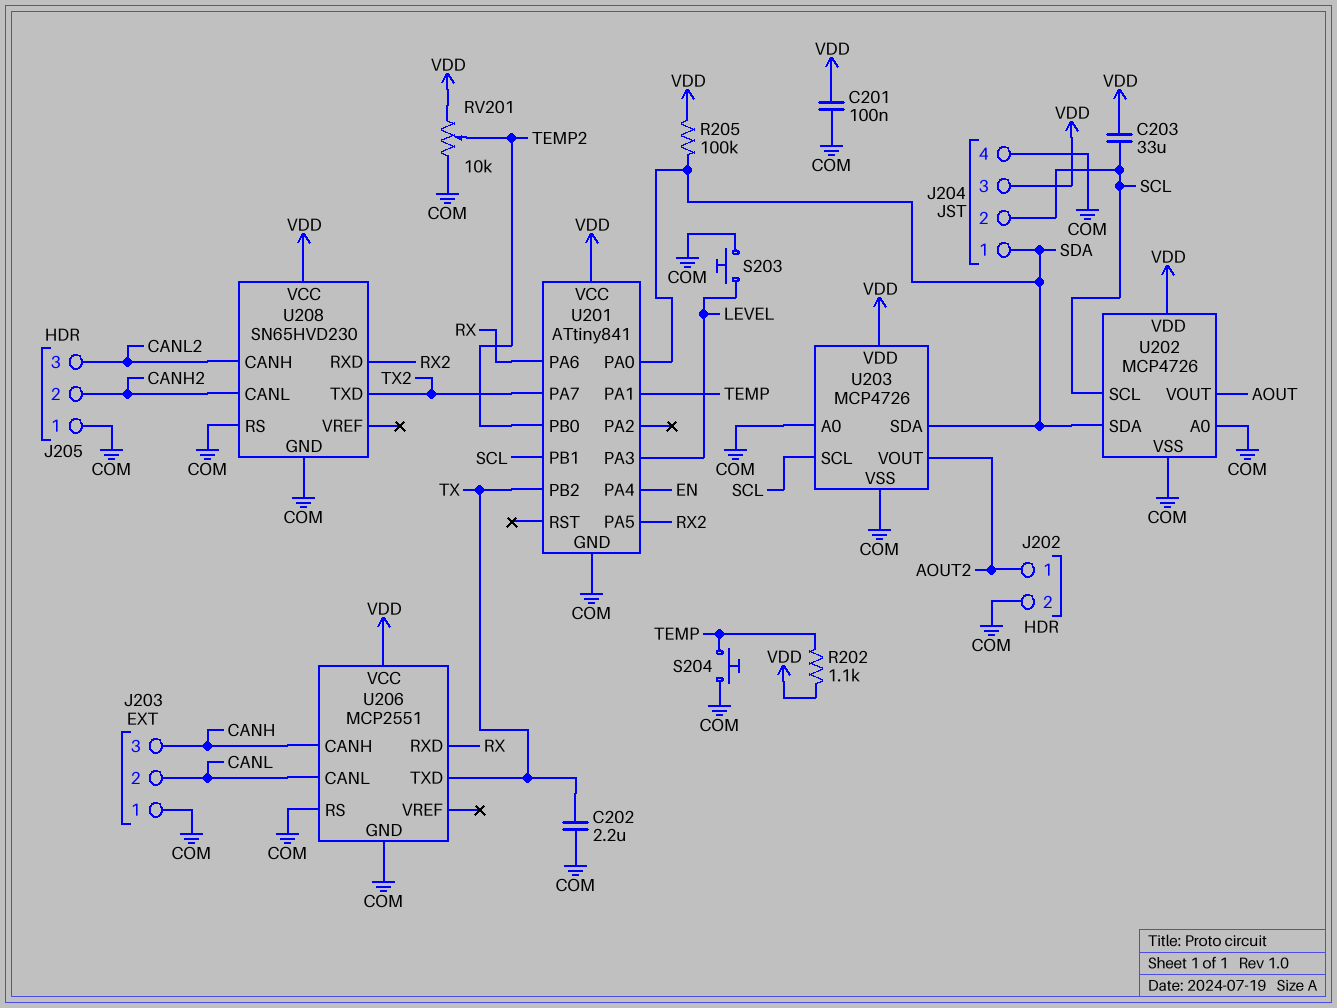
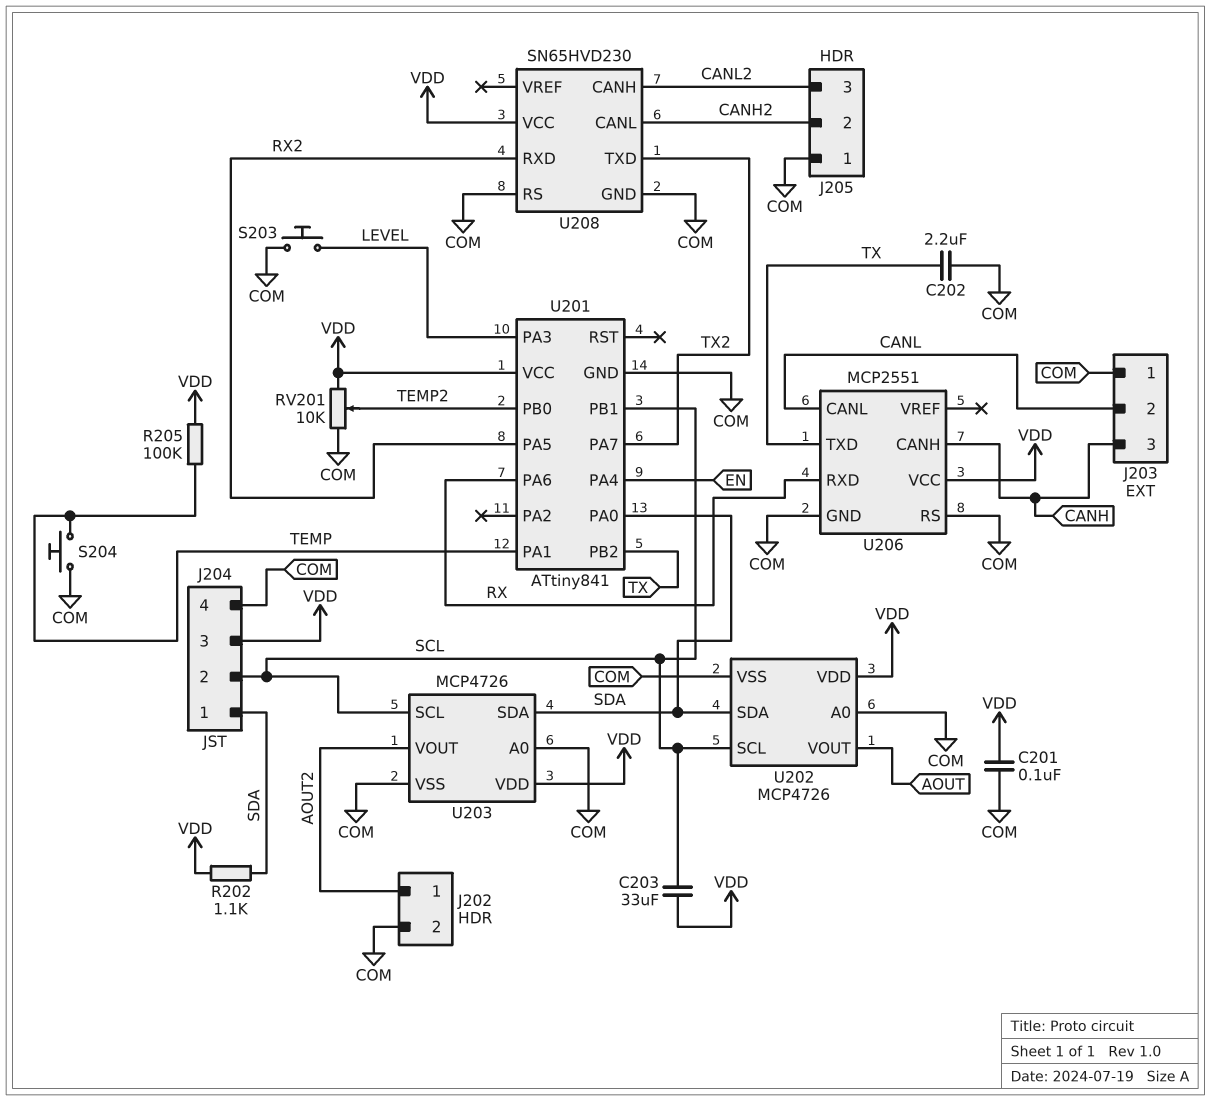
R202: 1.1k (TEMP, VDD) -> 1.1k (SDA, VDD)
R205: 100k (SDA, VDD) -> 100k (TEMP, VDD)

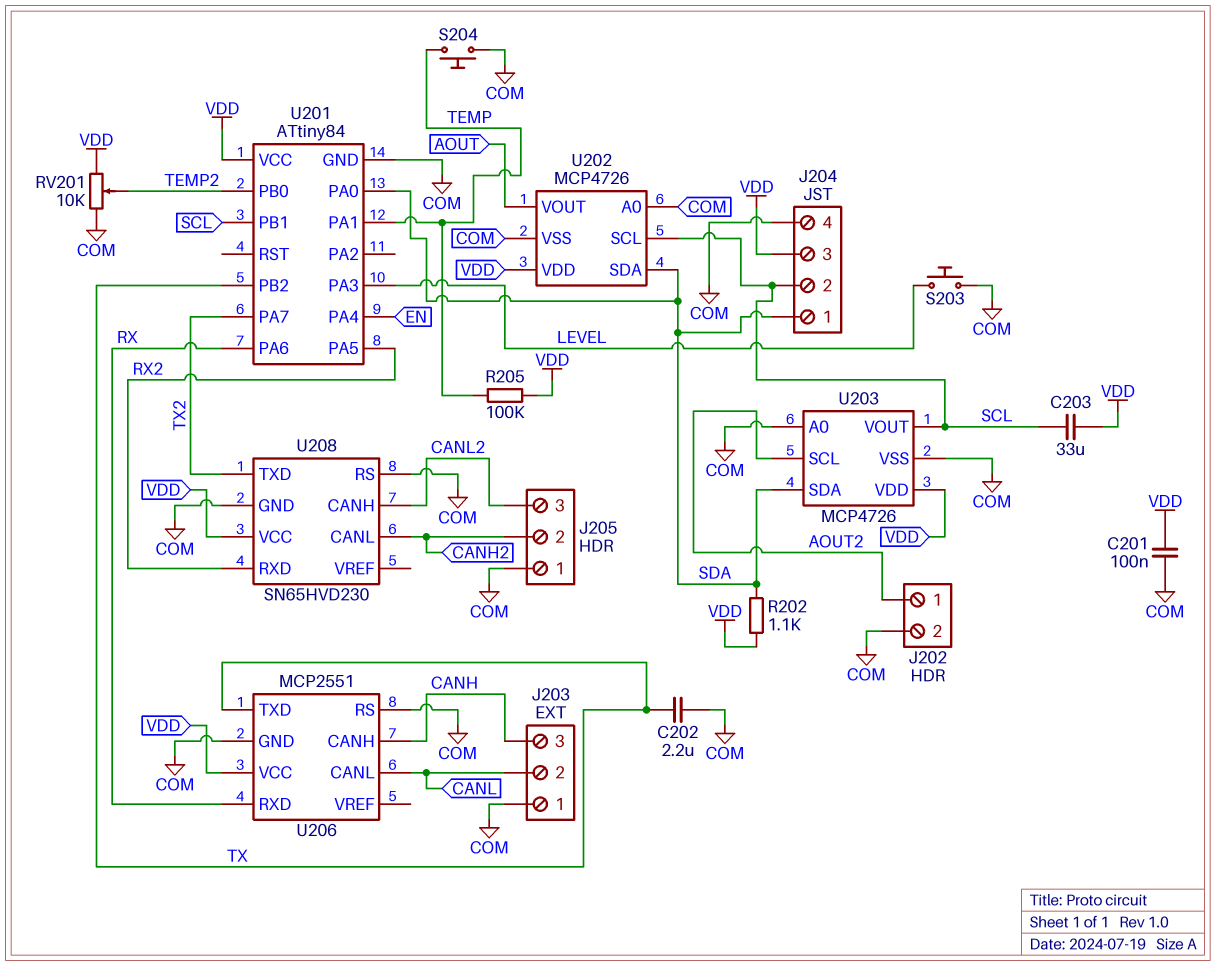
U201: ATtiny841 -> ATtiny84
U203 pin SCL: SCL -> AOUT2
U203 pin VOUT: AOUT2 -> SCL

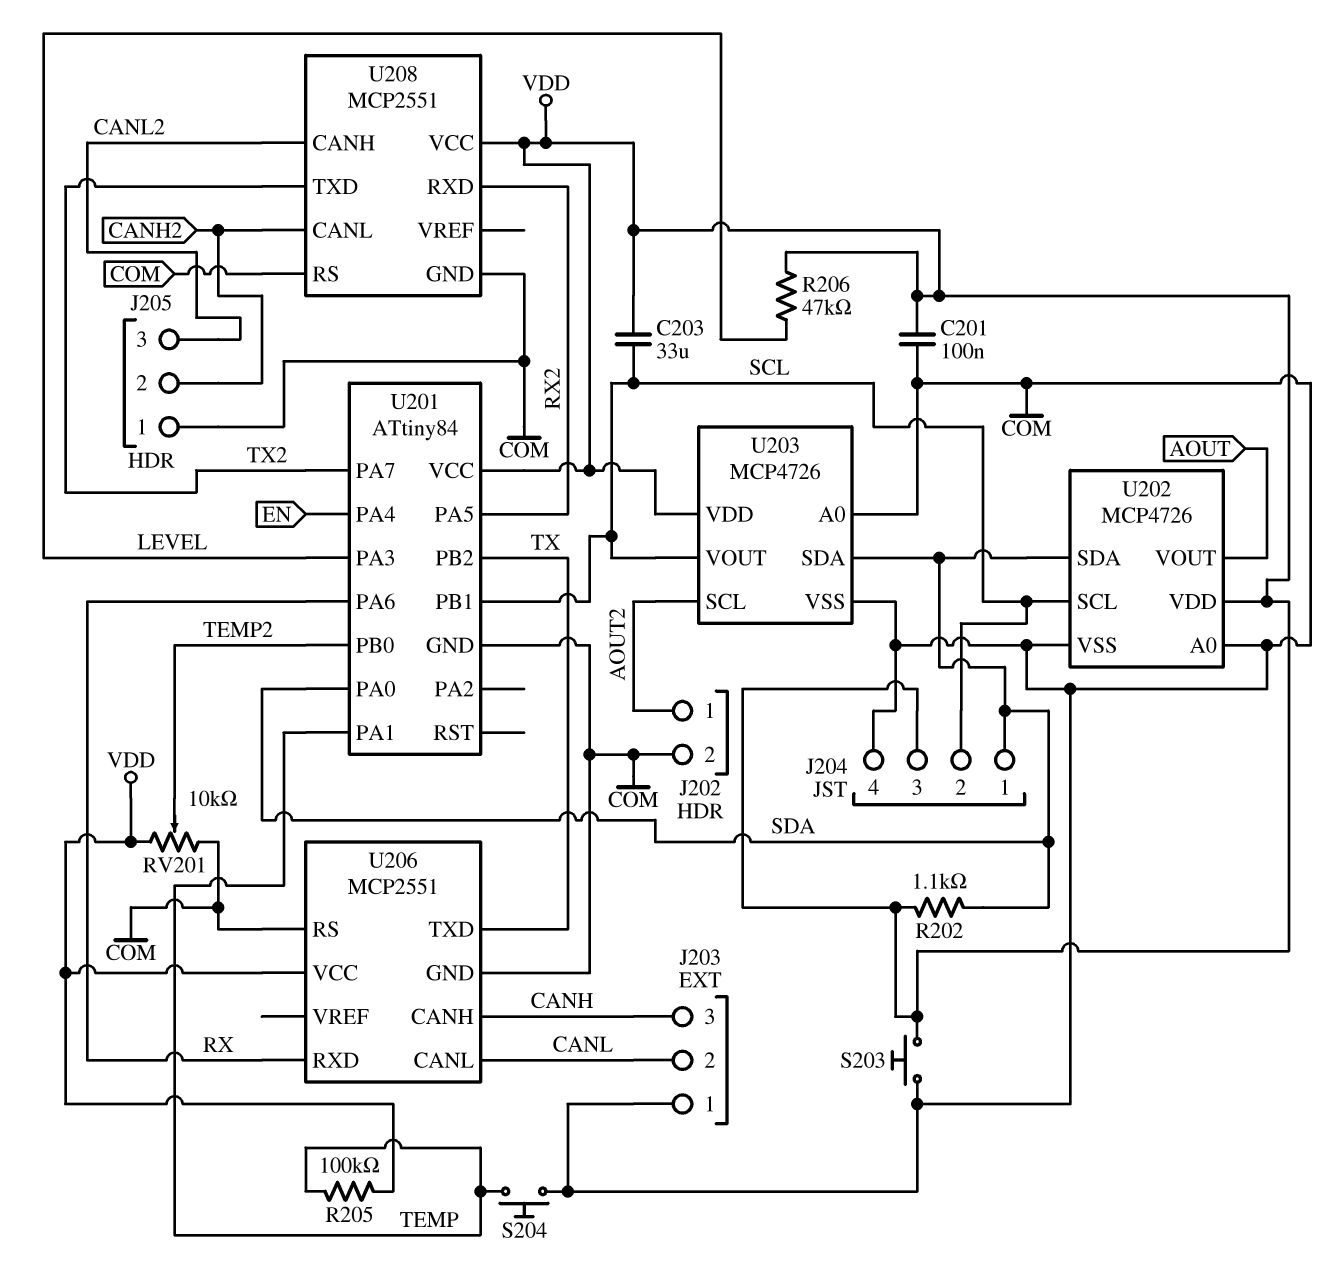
C202: 2.2uF (COM, TX) -> none
R206: none -> 47k (LEVEL, VDD)
S203: button (COM, LEVEL) -> button (COM, VDD)
U208: SN65HVD230 -> MCP2551

